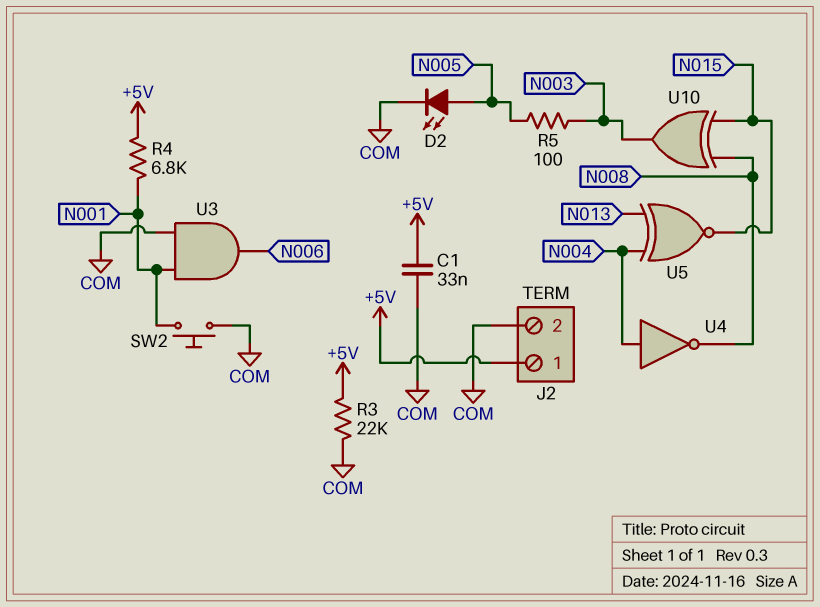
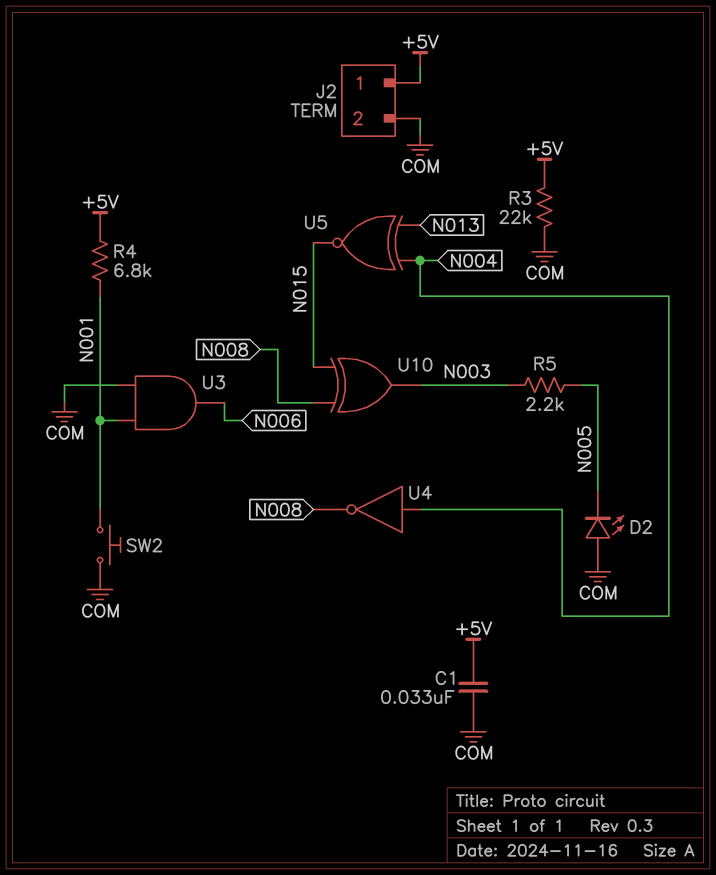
D2: LED (A N005, K COM) -> LED (A COM, K N005)
R5: 100 (N003, N005) -> 2.2k (N003, N005)

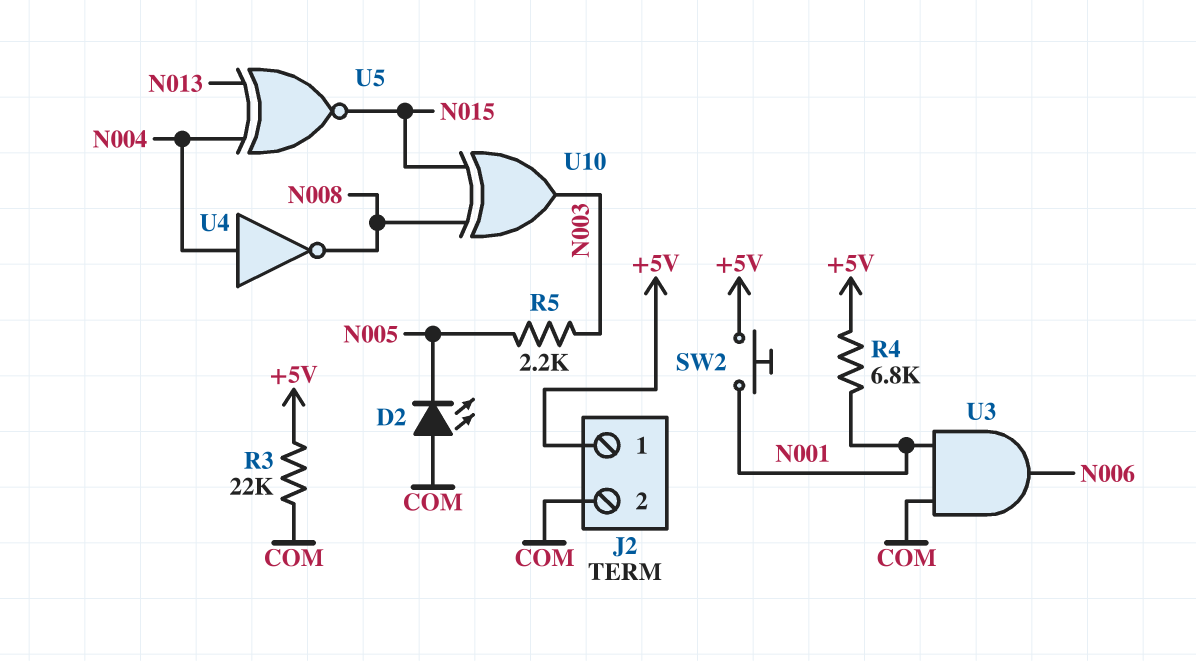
C1: 33nF (+5V, COM) -> none
SW2: button (COM, N001) -> button (+5V, N001)

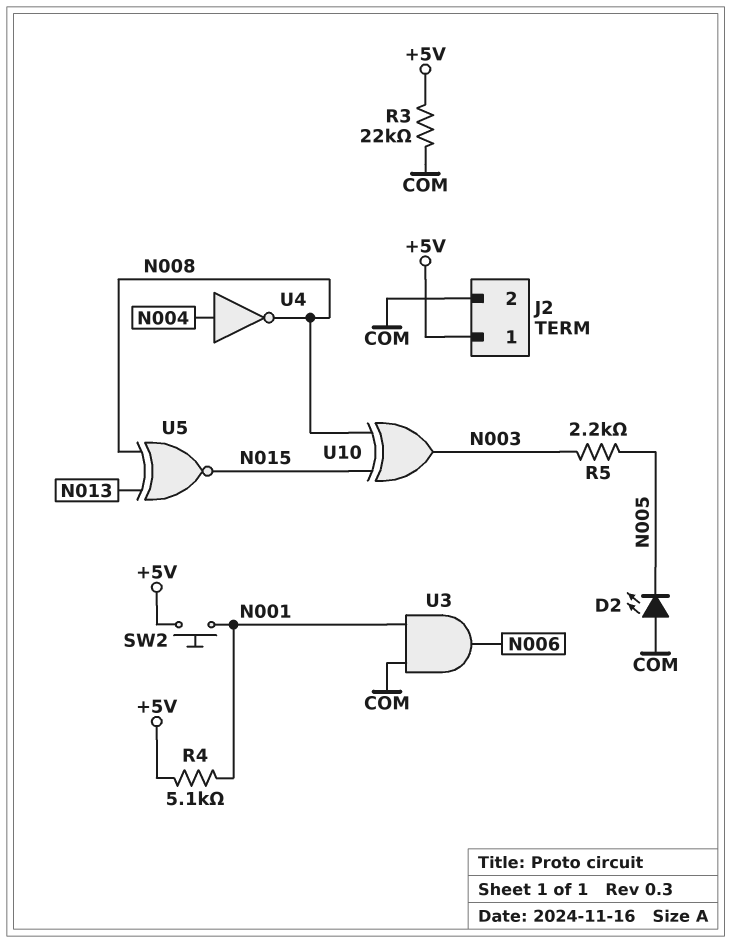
R4: 6.8k (+5V, N001) -> 5.1k (+5V, N001)
U5: XNOR (in N004, in N013, out N015) -> XNOR (in N008, in N013, out N015)

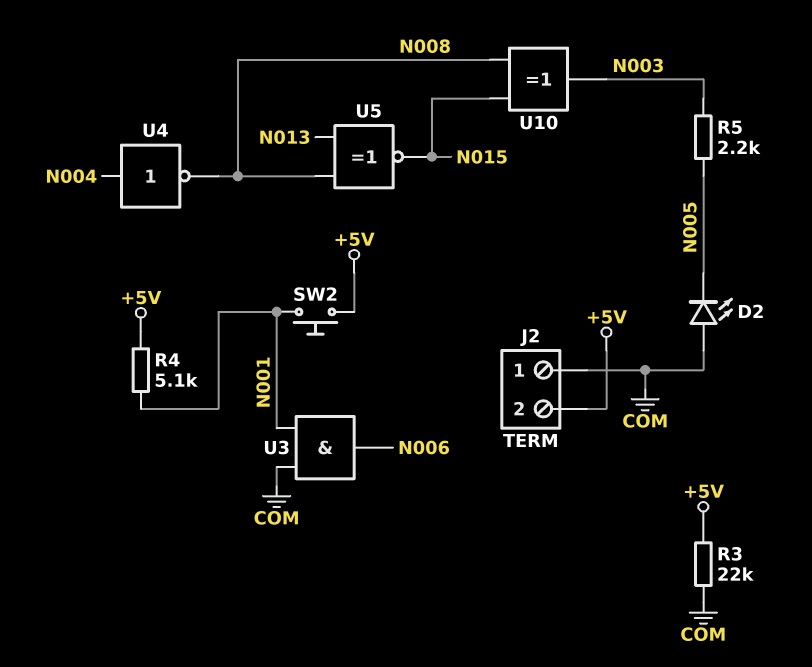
J2 pin 1: +5V -> COM
J2 pin 2: COM -> +5V

